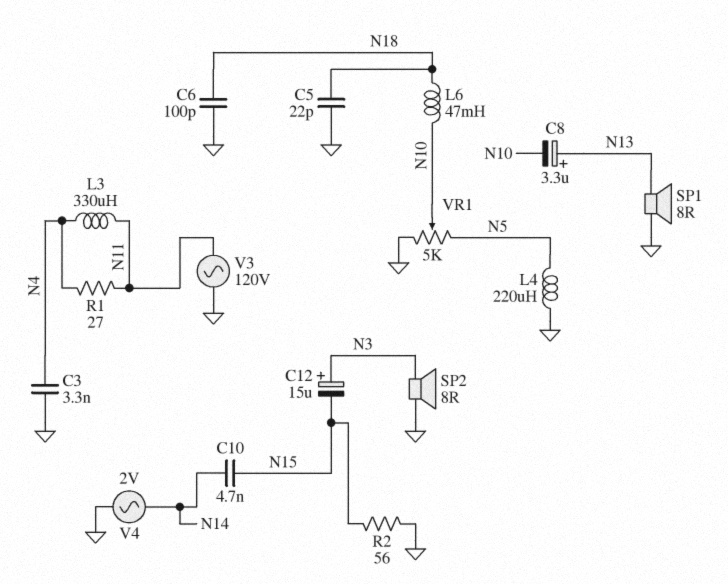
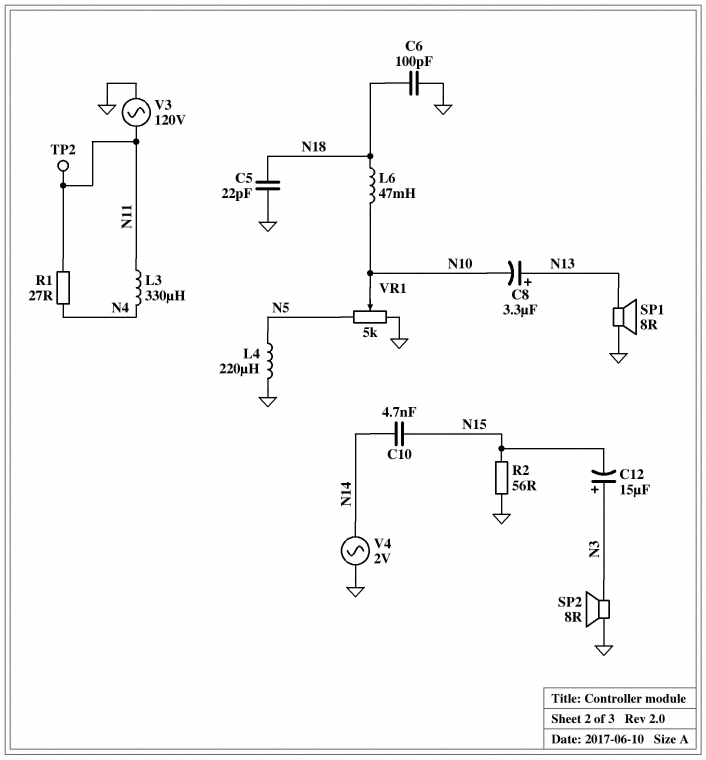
C3: 3.3nF (GND, N4) -> none
TP2: none -> test point (N11)

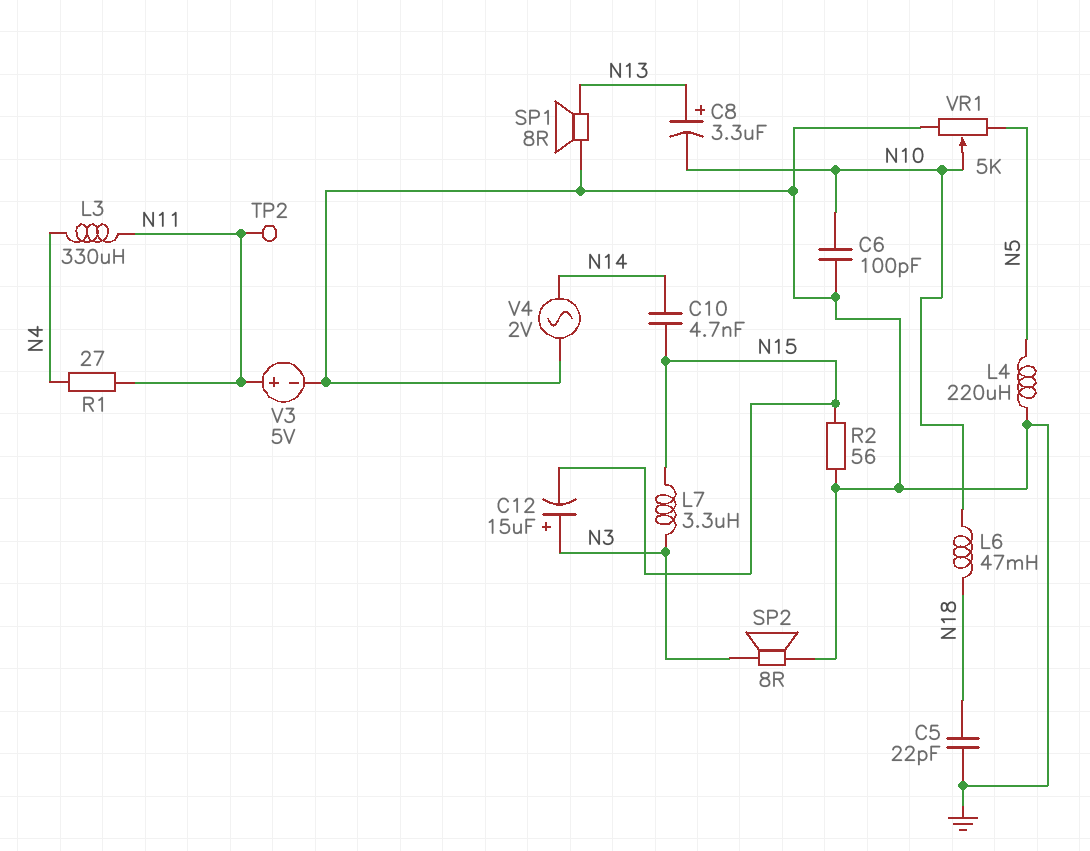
C6: 100pF (GND, N18) -> 100pF (GND, N10)
L7: none -> 3.3uH (N3, N15)
V3: AC 120V (GND, N11) -> 5V (plus N11, minus GND)

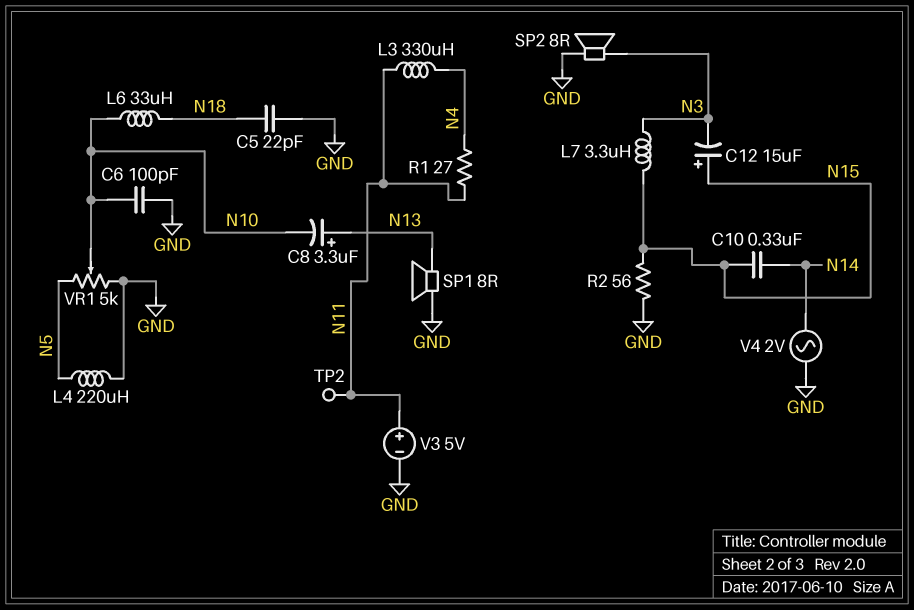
C10: 4.7nF (N14, N15) -> 330nF (N14, N15)
C12: 15uF (plus N3, minus N15) -> 15uF (plus N15, minus N3)
L6: 47mH (N10, N18) -> 33uH (N10, N18)

